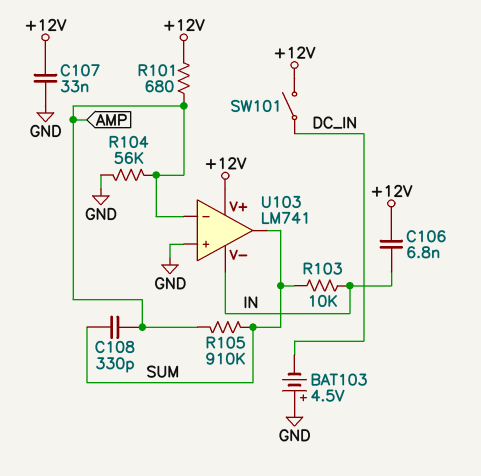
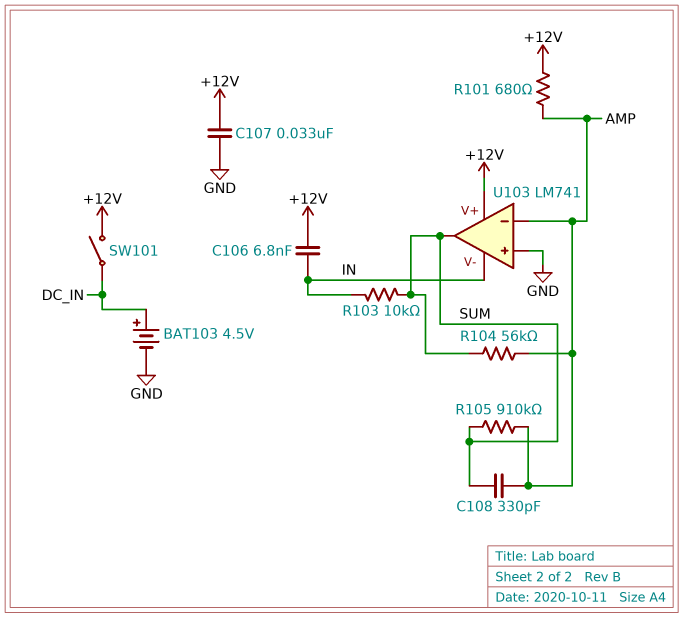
BAT103: 4.5V (plus GND, minus DC_IN) -> 4.5V (plus DC_IN, minus GND)
R104: 56k (AMP, GND) -> 56k (AMP, SUM)

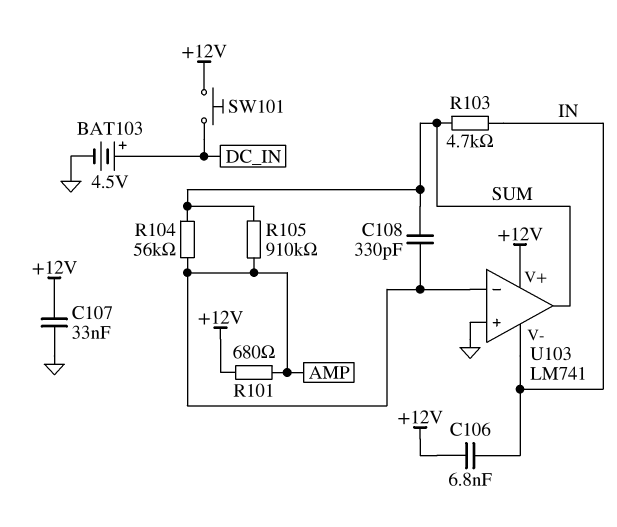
R103: 10k (IN, SUM) -> 4.7k (IN, SUM)
SW101: switch (+12V, DC_IN) -> button (+12V, DC_IN)

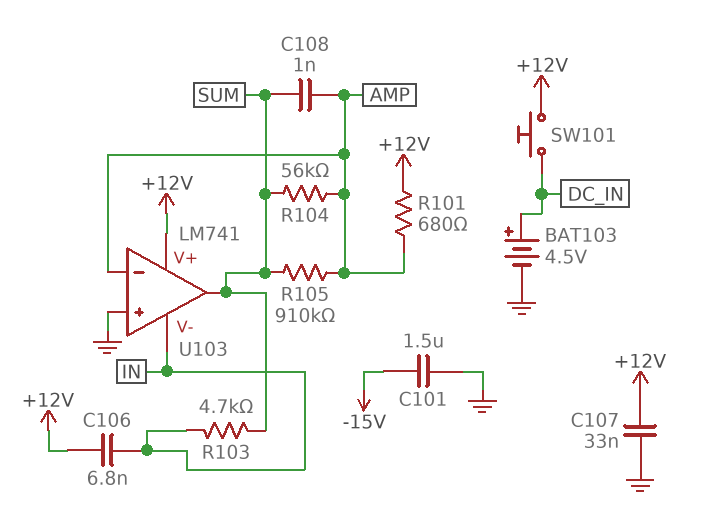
C101: none -> 1.5uF (-15V, GND)
C108: 330pF (AMP, SUM) -> 1nF (AMP, SUM)

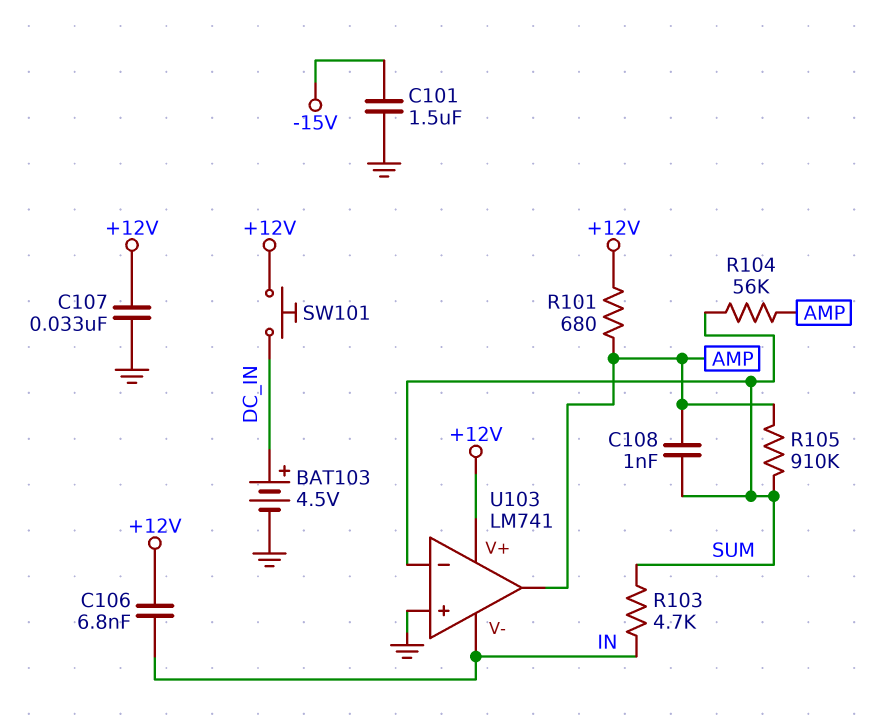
U103 pin in-: AMP -> SUM
U103 pin out: SUM -> AMP

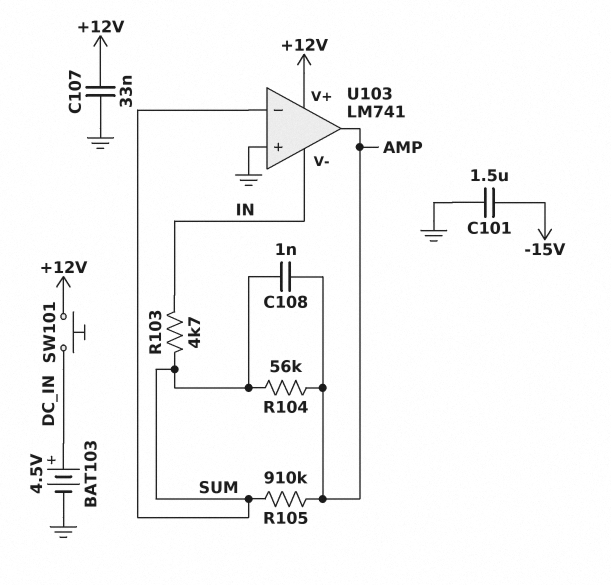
C106: 6.8nF (+12V, IN) -> none
R101: 680 (+12V, AMP) -> none

